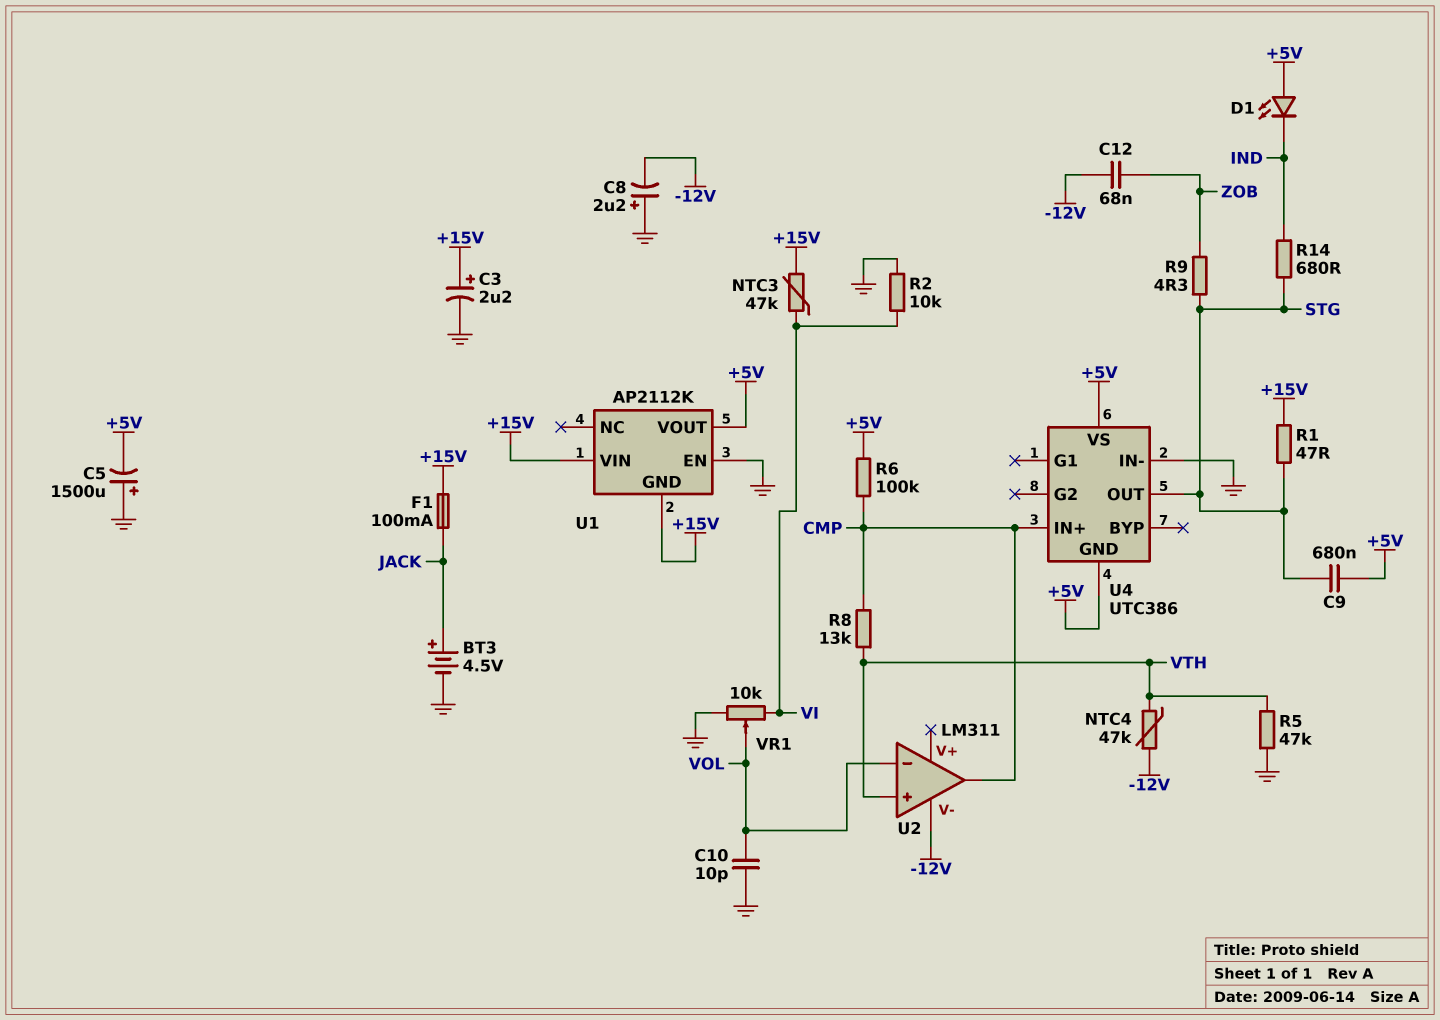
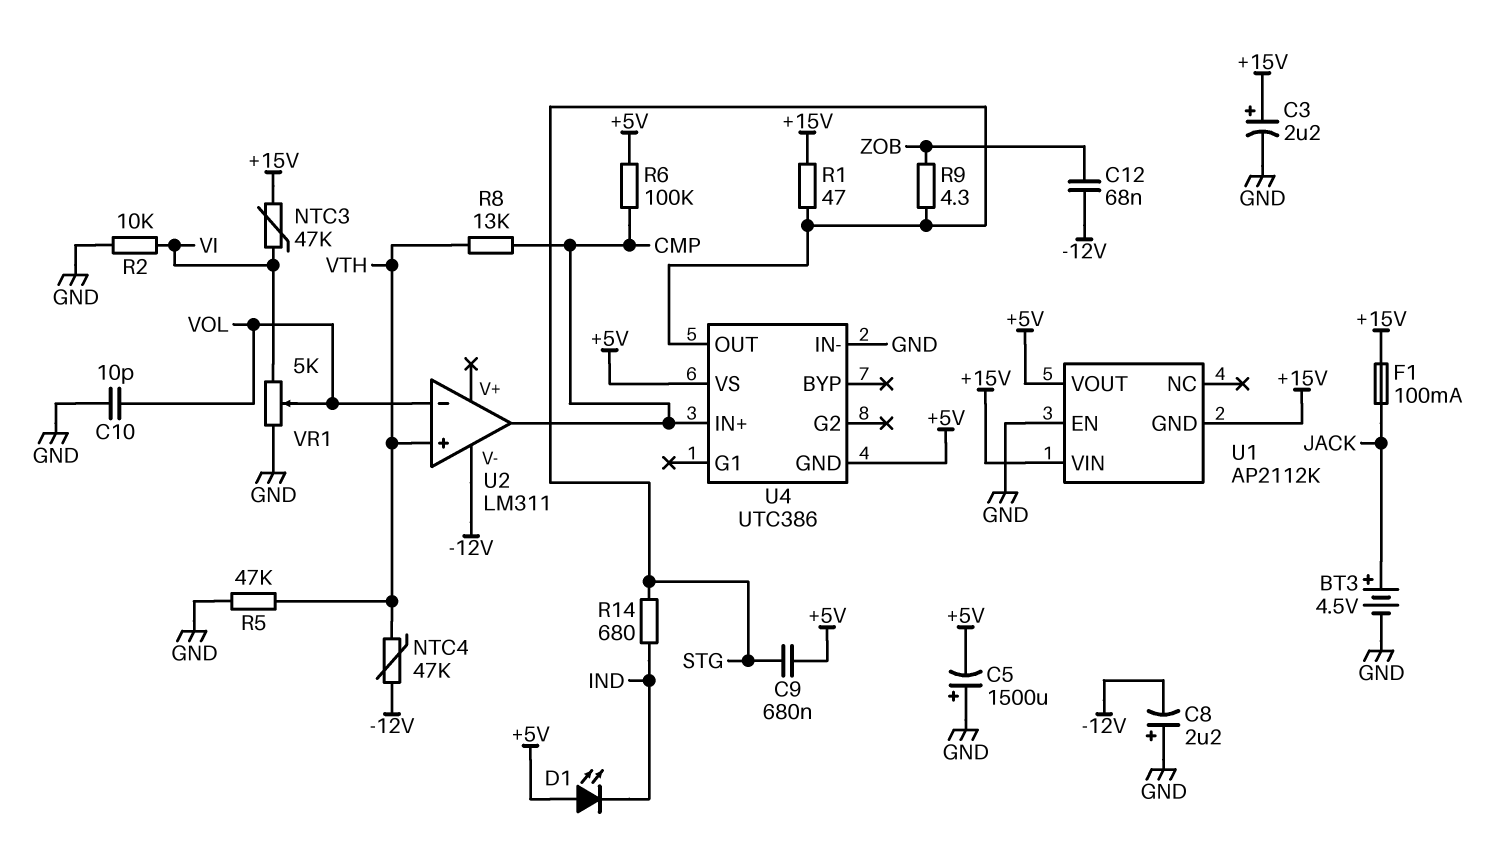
VR1: 10k (GND, VI, wiper VOL) -> 5k (GND, VI, wiper VOL)

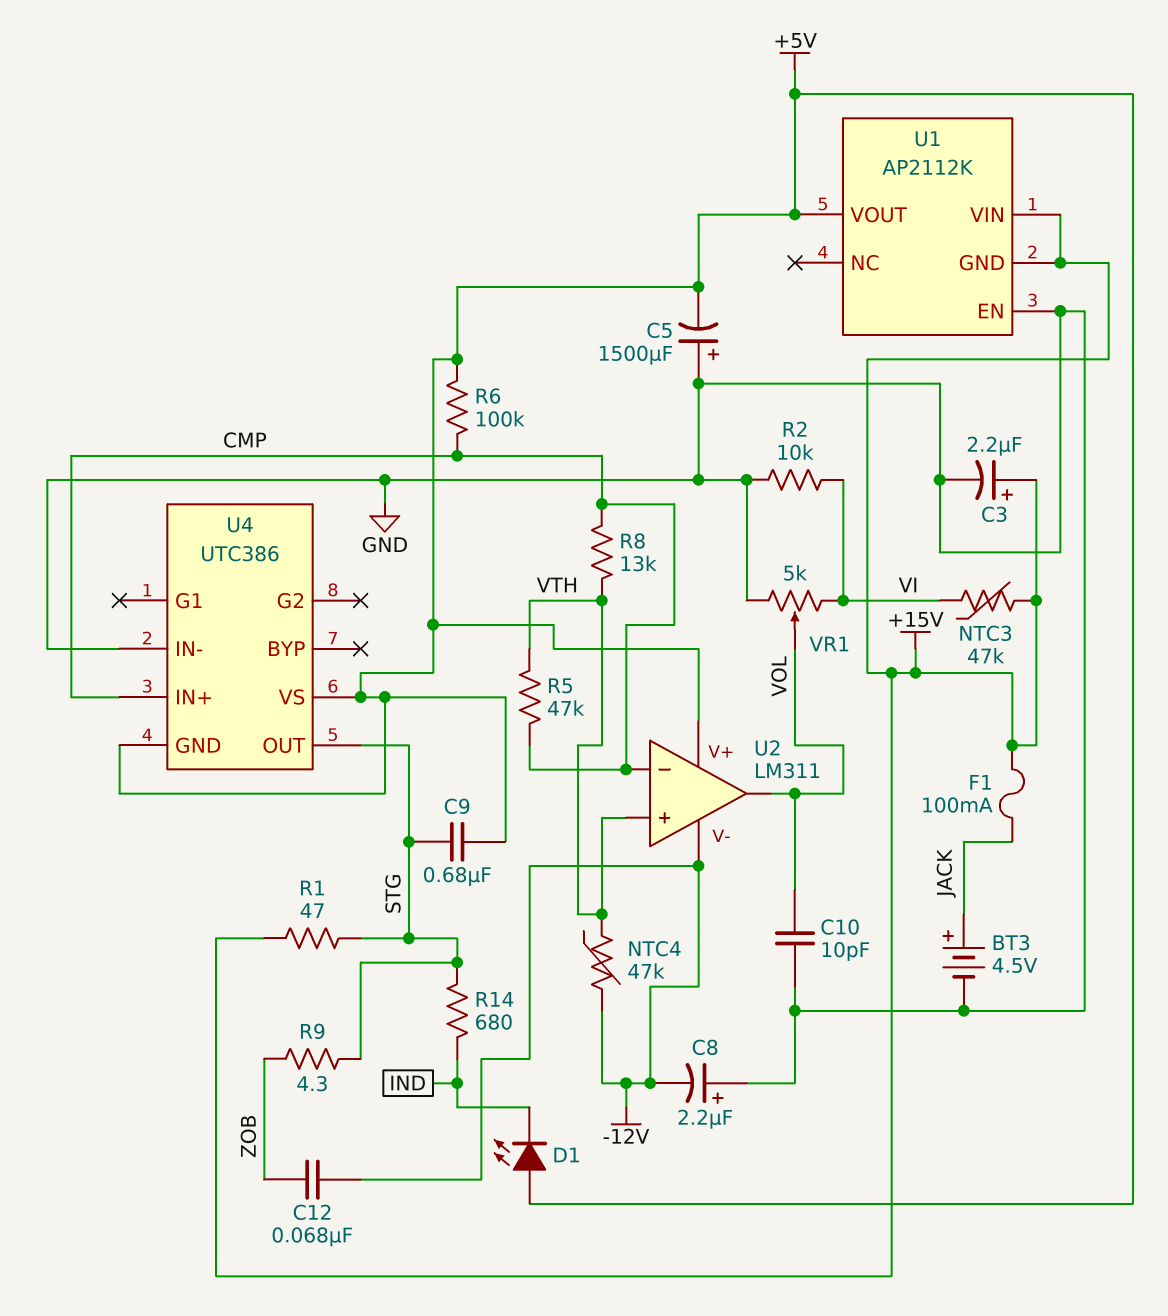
R5: 47k (GND, VTH) -> 47k (CMP, VTH)
U2 pin V+: none -> +5V
U2 pin in-: VOL -> CMP
U2 pin out: CMP -> VOL

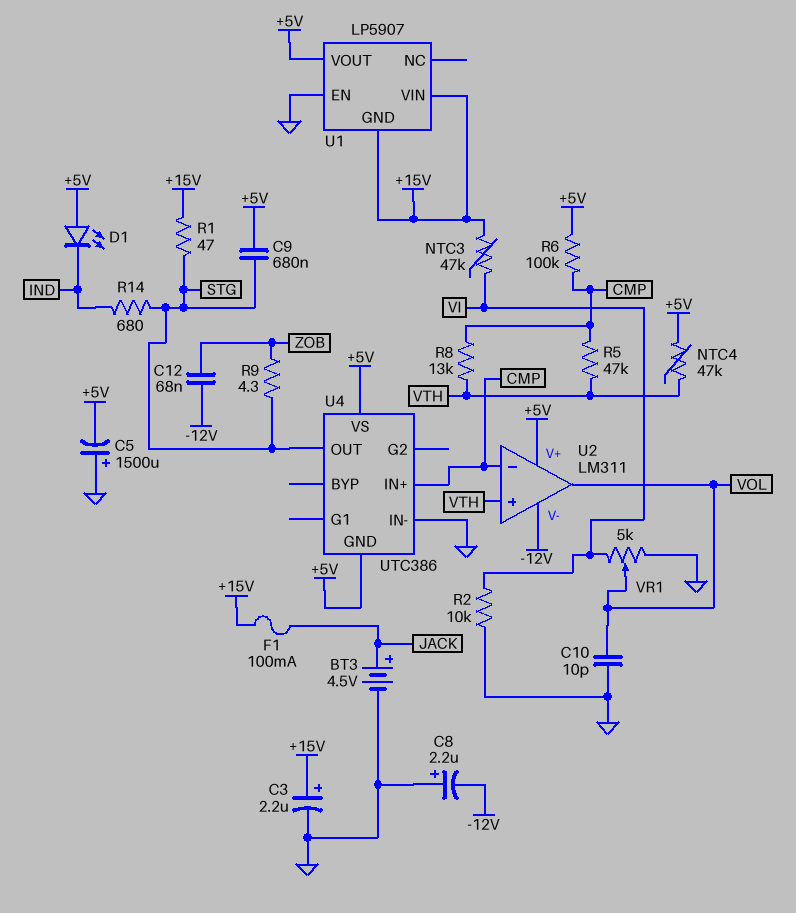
NTC4: 47k (-12V, VTH) -> 47k (+5V, VTH)
U1: AP2112K -> LP5907

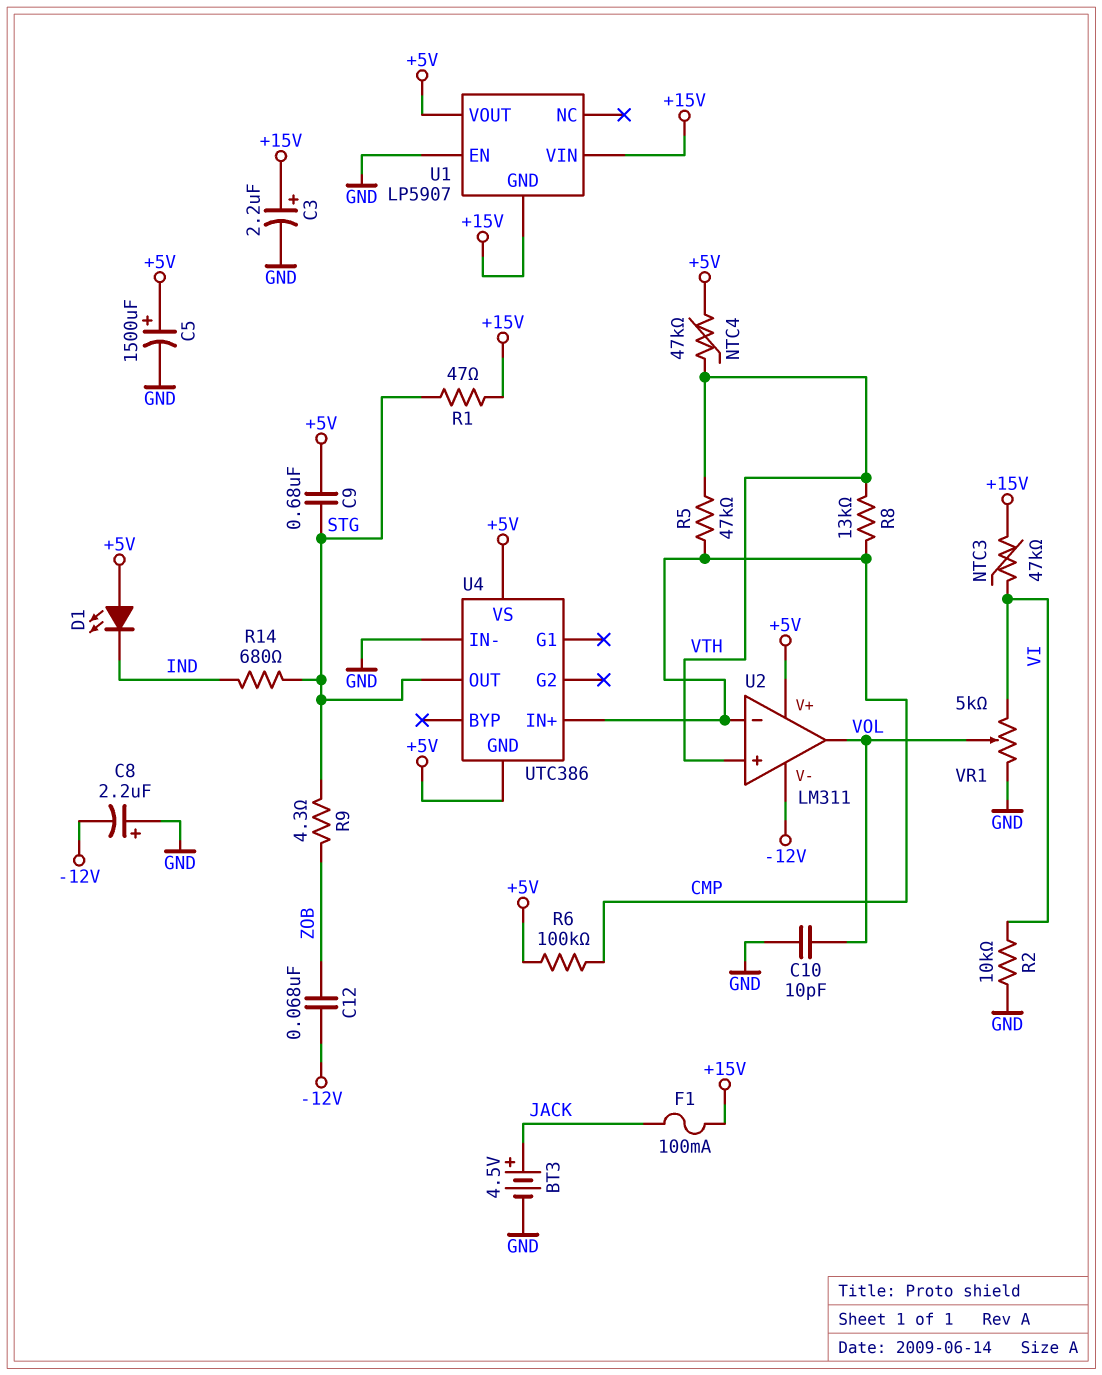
C5: 1500uF (plus GND, minus +5V) -> 1500uF (plus +5V, minus GND)

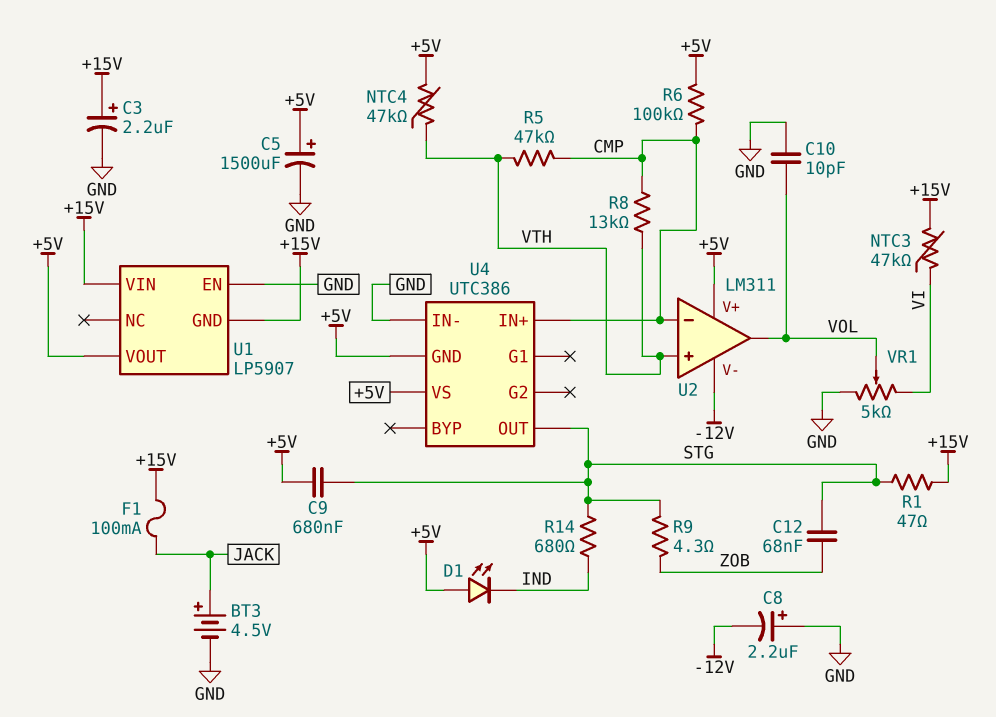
C12: 68nF (-12V, ZOB) -> 68nF (STG, ZOB)
R2: 10k (GND, VI) -> none

